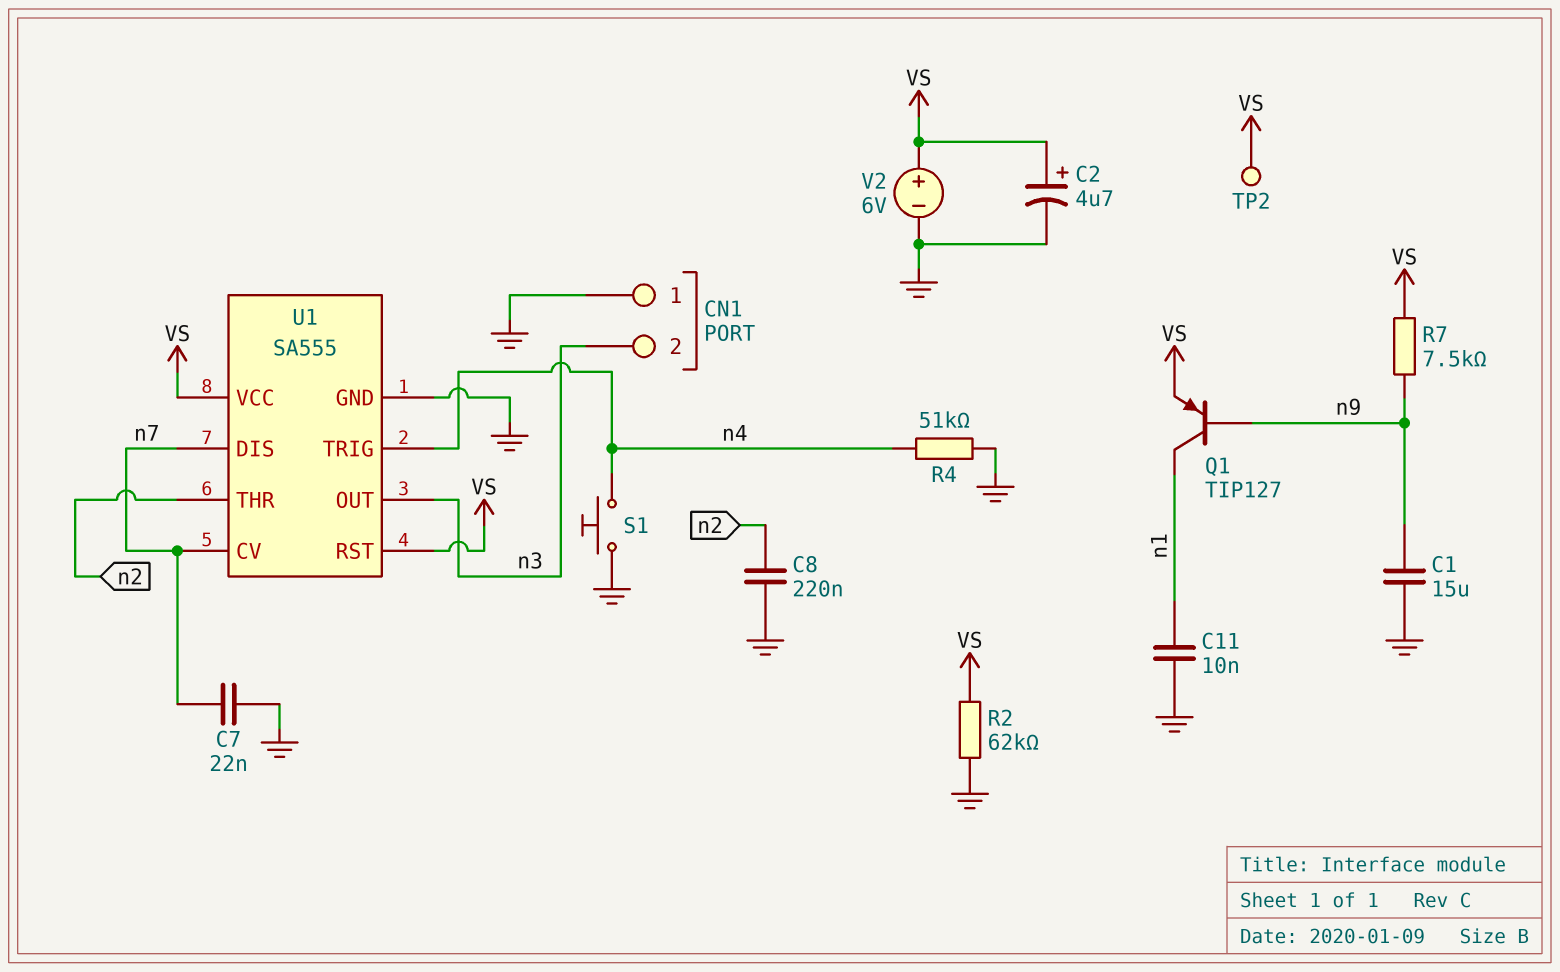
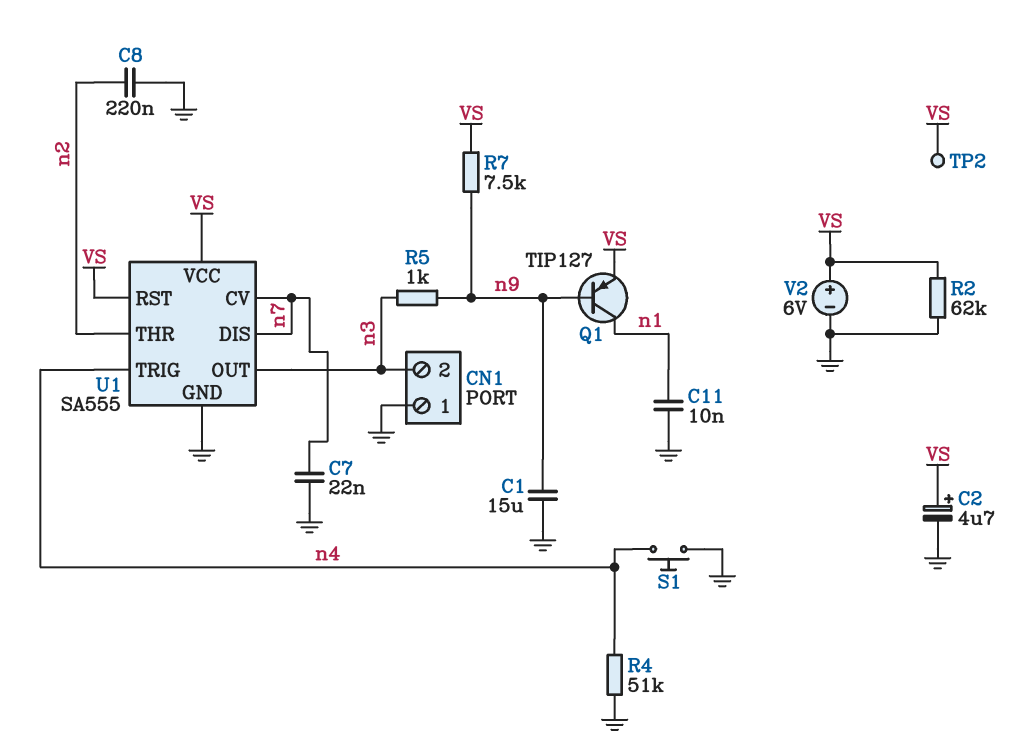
R5: none -> 1k (n3, n9)

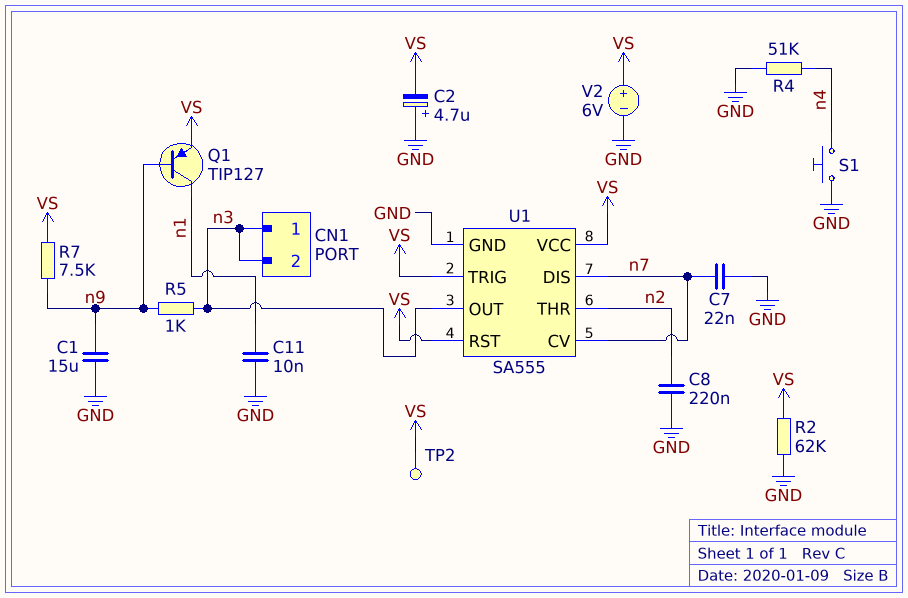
C2: 4.7uF (plus VS, minus GND) -> 4.7uF (plus GND, minus VS)
CN1 pin 1: GND -> n3
U1 pin TRIG: n4 -> VS

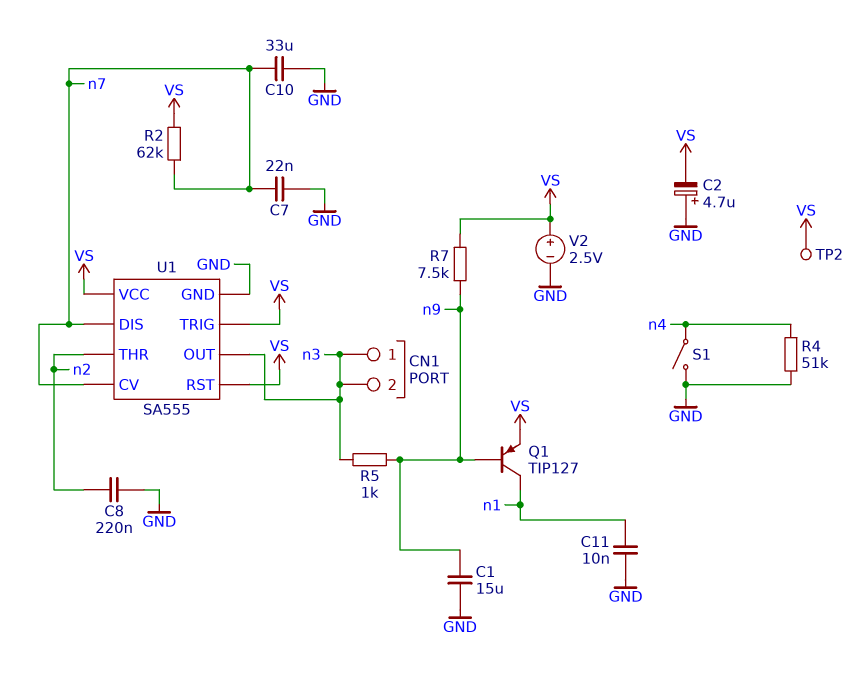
C10: none -> 33uF (GND, n7)
R2: 62k (GND, VS) -> 62k (VS, n7)
S1: button (GND, n4) -> switch (GND, n4)
V2: 6V (plus VS, minus GND) -> 2.5V (plus VS, minus GND)

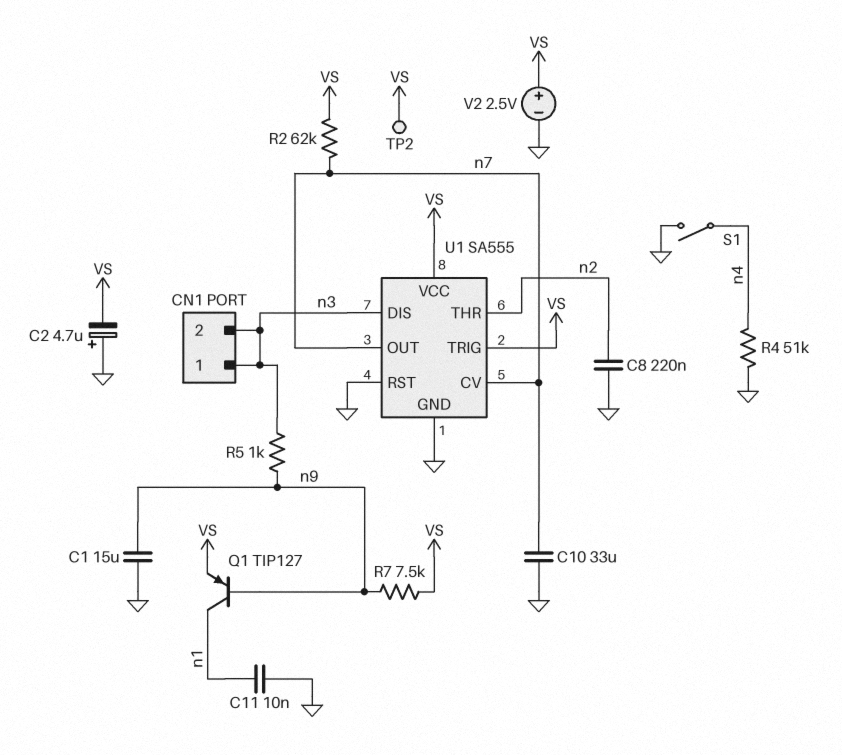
C7: 22nF (GND, n7) -> none
U1 pin DIS: n7 -> n3
U1 pin OUT: n3 -> n7
U1 pin RST: VS -> GND

